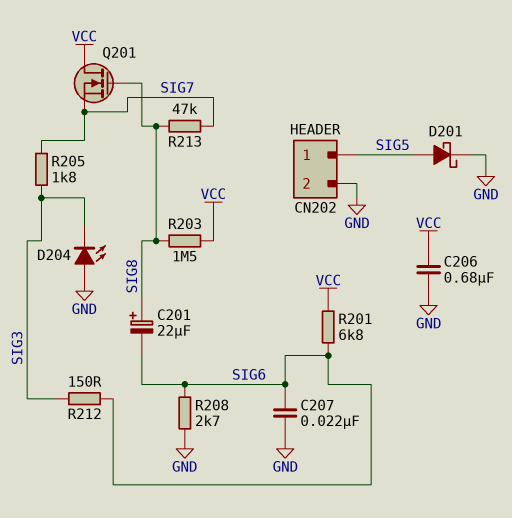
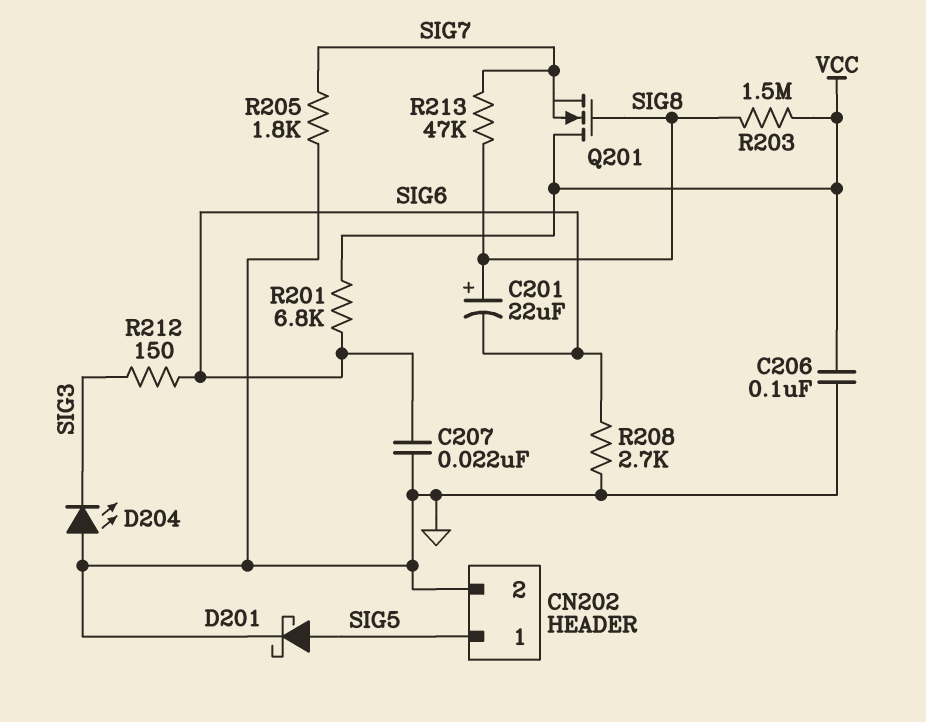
C206: 680nF (GND, VCC) -> 100nF (GND, VCC)
R205: 1.8k (SIG3, SIG7) -> 1.8k (GND, SIG7)

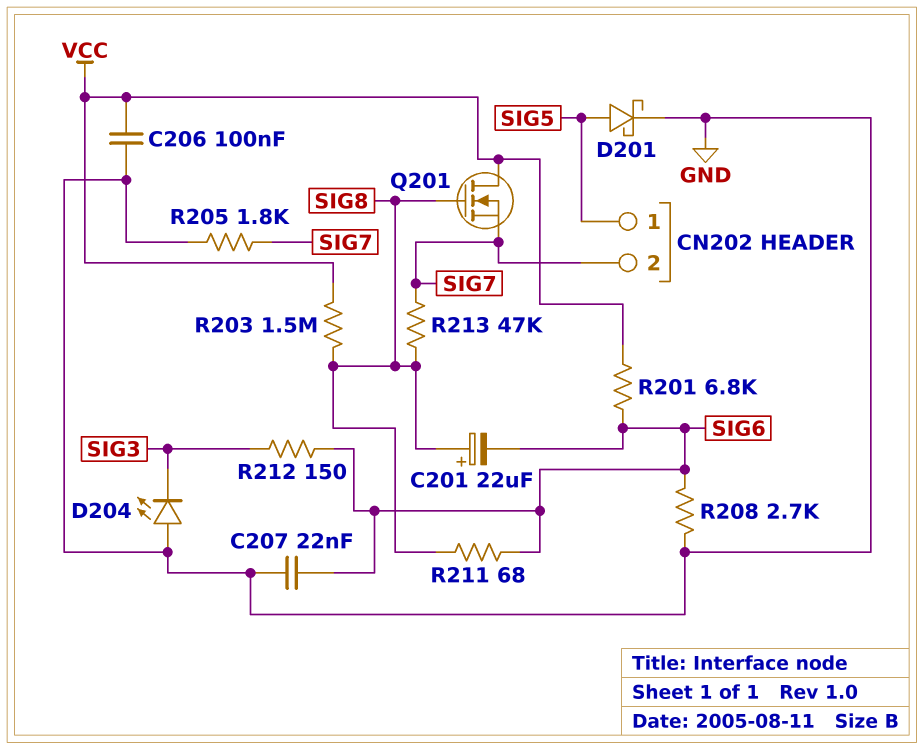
CN202 pin 2: GND -> SIG7
R211: none -> 68 (SIG6, SIG8)

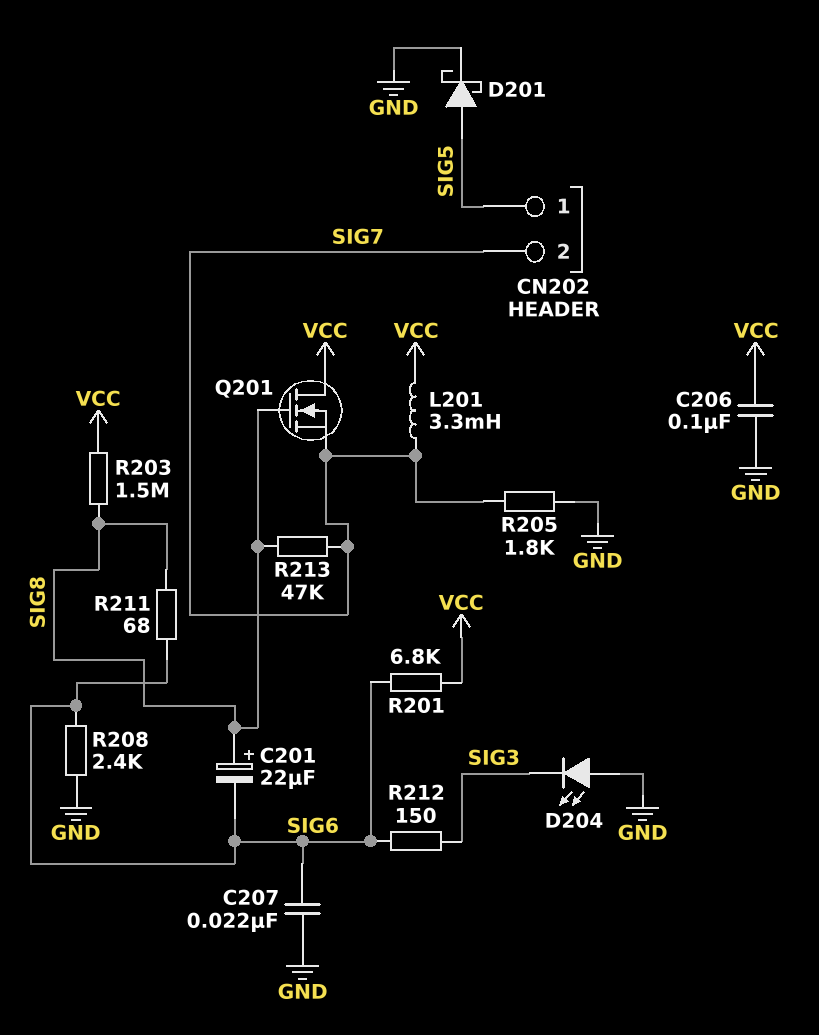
L201: none -> 3.3mH (SIG7, VCC)
R208: 2.7k (GND, SIG6) -> 2.4k (GND, SIG6)

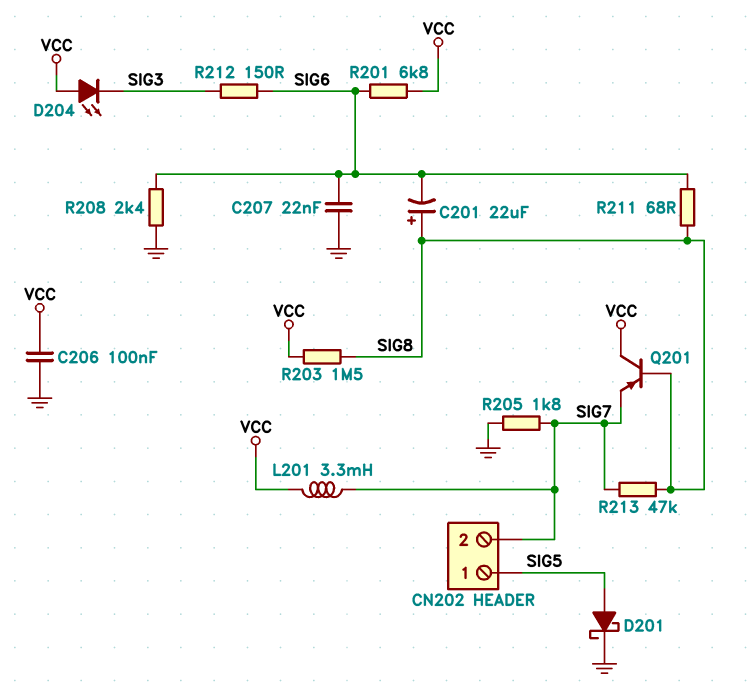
D204: LED (A GND, K SIG3) -> LED (A VCC, K SIG3)
Q201: NMOS (G SIG8, D VCC, S SIG7) -> PNP (B SIG8, C VCC, E SIG7)

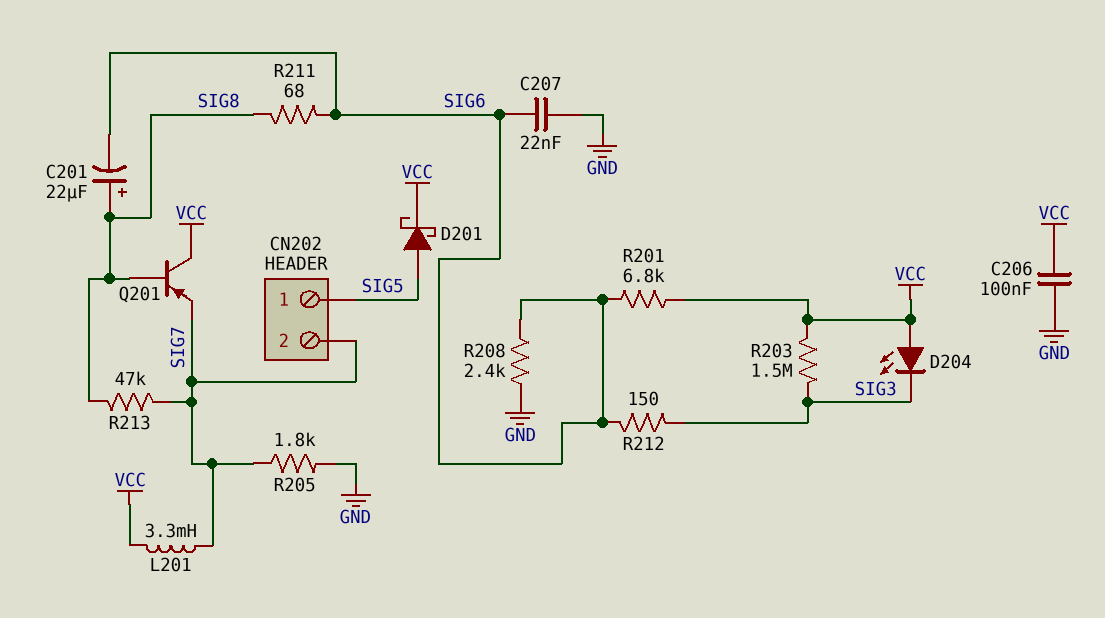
D201: schottky (A SIG5, K GND) -> schottky (A SIG5, K VCC)
R203: 1.5M (SIG8, VCC) -> 1.5M (SIG3, VCC)

